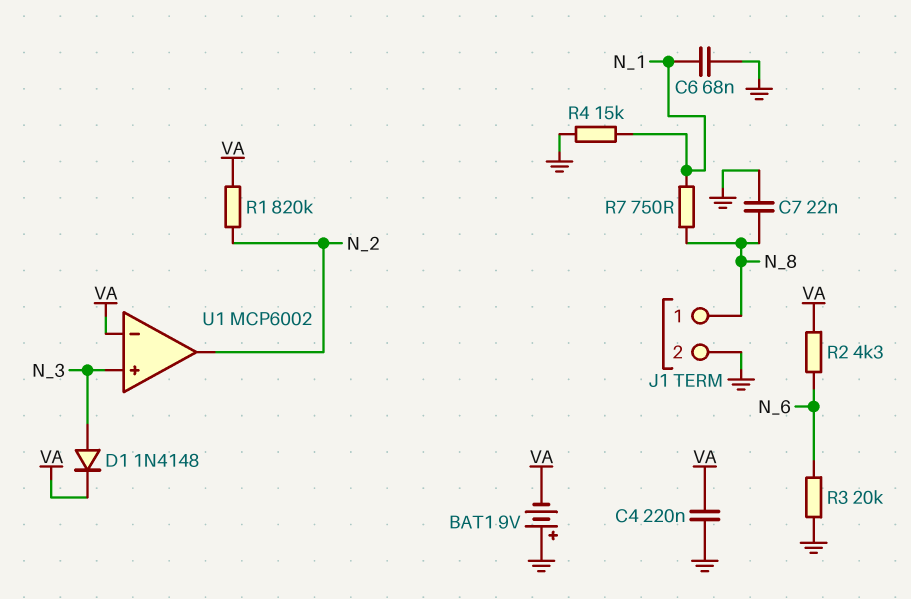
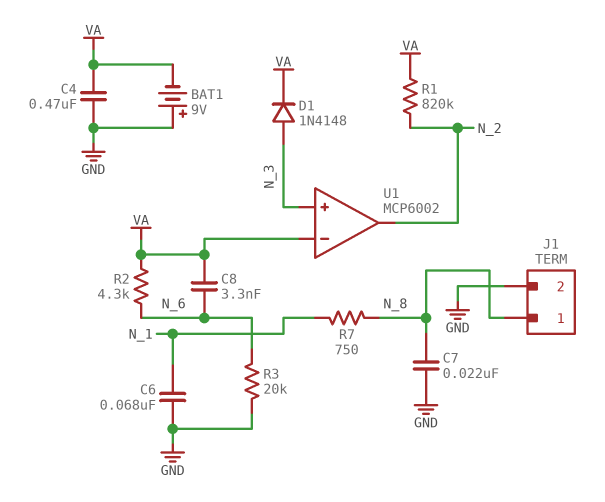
C4: 220nF (GND, VA) -> 470nF (GND, VA)
C8: none -> 3.3nF (N_6, VA)
R4: 15k (GND, N_1) -> none

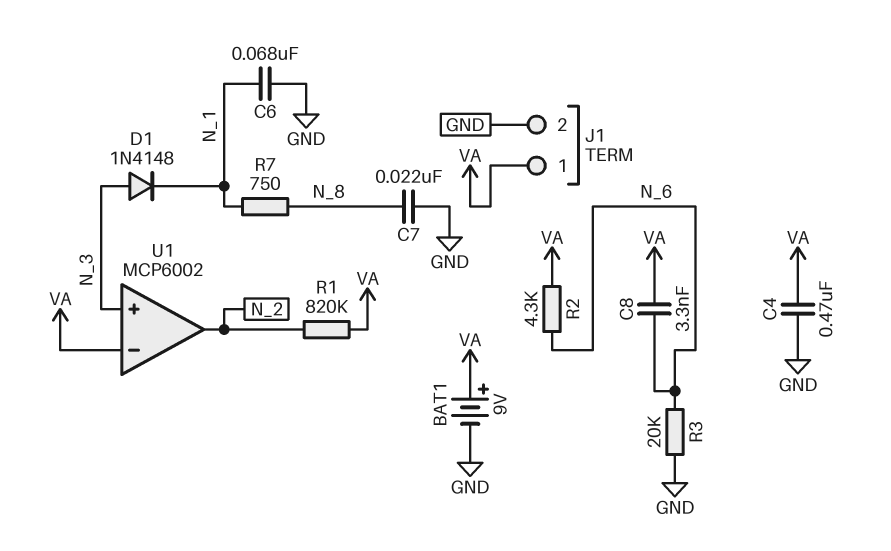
BAT1: 9V (plus GND, minus VA) -> 9V (plus VA, minus GND)
D1: diode 1N4148 (A N_3, K VA) -> diode 1N4148 (A N_3, K N_1)
J1 pin 1: N_8 -> VA

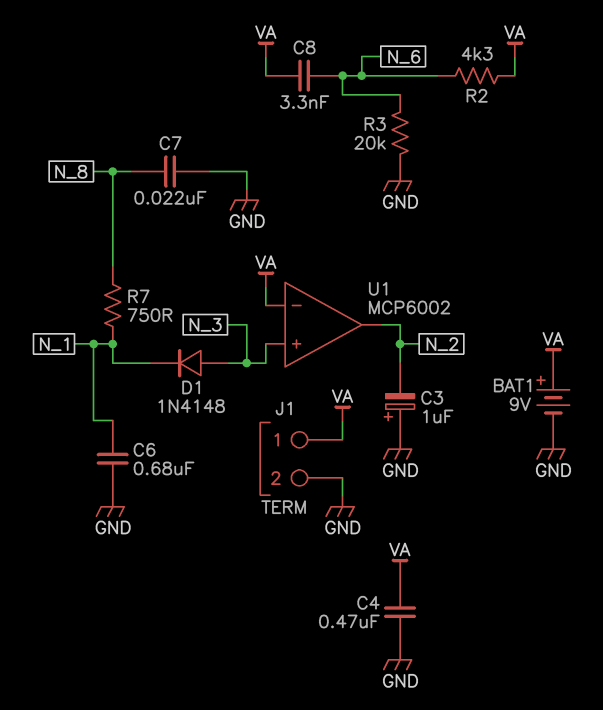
C3: none -> 1uF (plus GND, minus N_2)
C6: 68nF (GND, N_1) -> 680nF (GND, N_1)
R1: 820k (N_2, VA) -> none

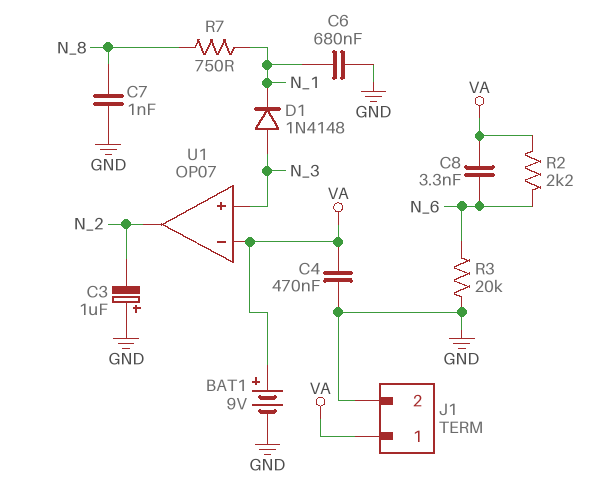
C7: 22nF (GND, N_8) -> 1nF (GND, N_8)
R2: 4.3k (N_6, VA) -> 2.2k (N_6, VA)
U1: MCP6002 -> OP07

